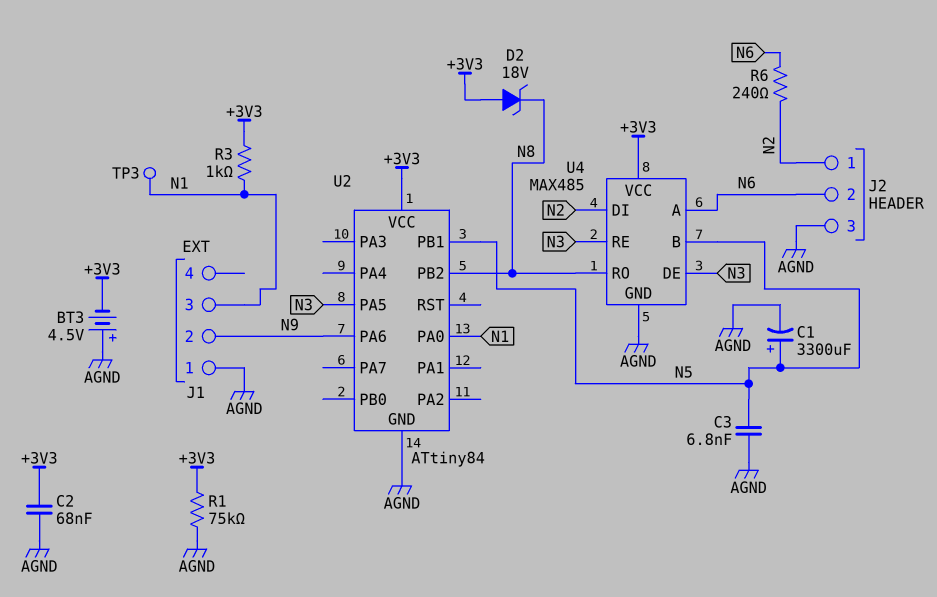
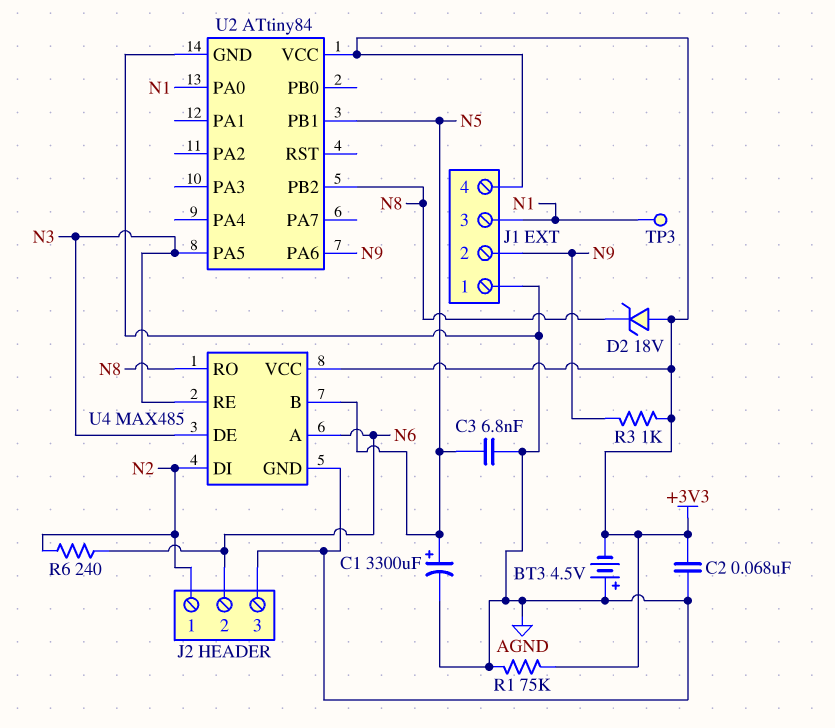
J1 pin 4: none -> +3V3
R3: 1k (+3V3, N1) -> 1k (+3V3, N9)

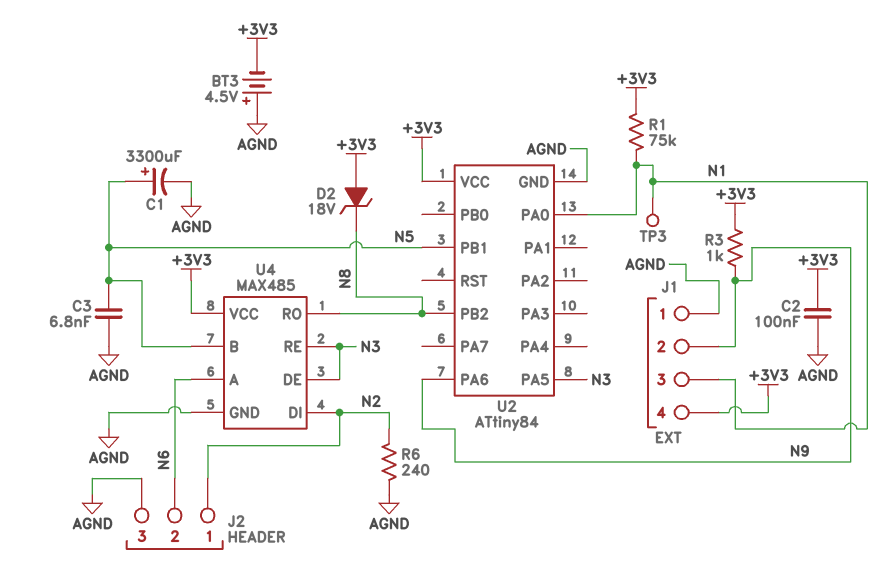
C2: 68nF (+3V3, AGND) -> 100nF (+3V3, AGND)
R1: 75k (+3V3, AGND) -> 75k (+3V3, N1)
R6: 240 (N2, N6) -> 240 (AGND, N2)

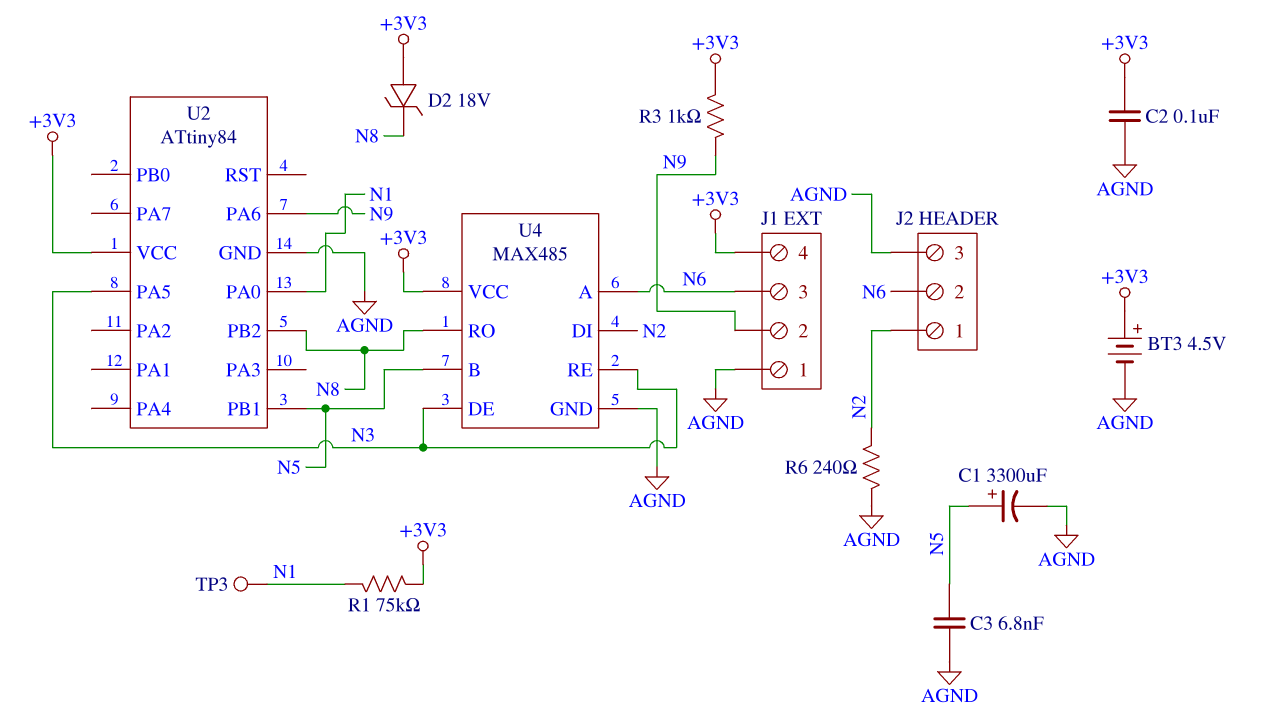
BT3: 4.5V (plus AGND, minus +3V3) -> 4.5V (plus +3V3, minus AGND)
J1 pin 3: N1 -> N6

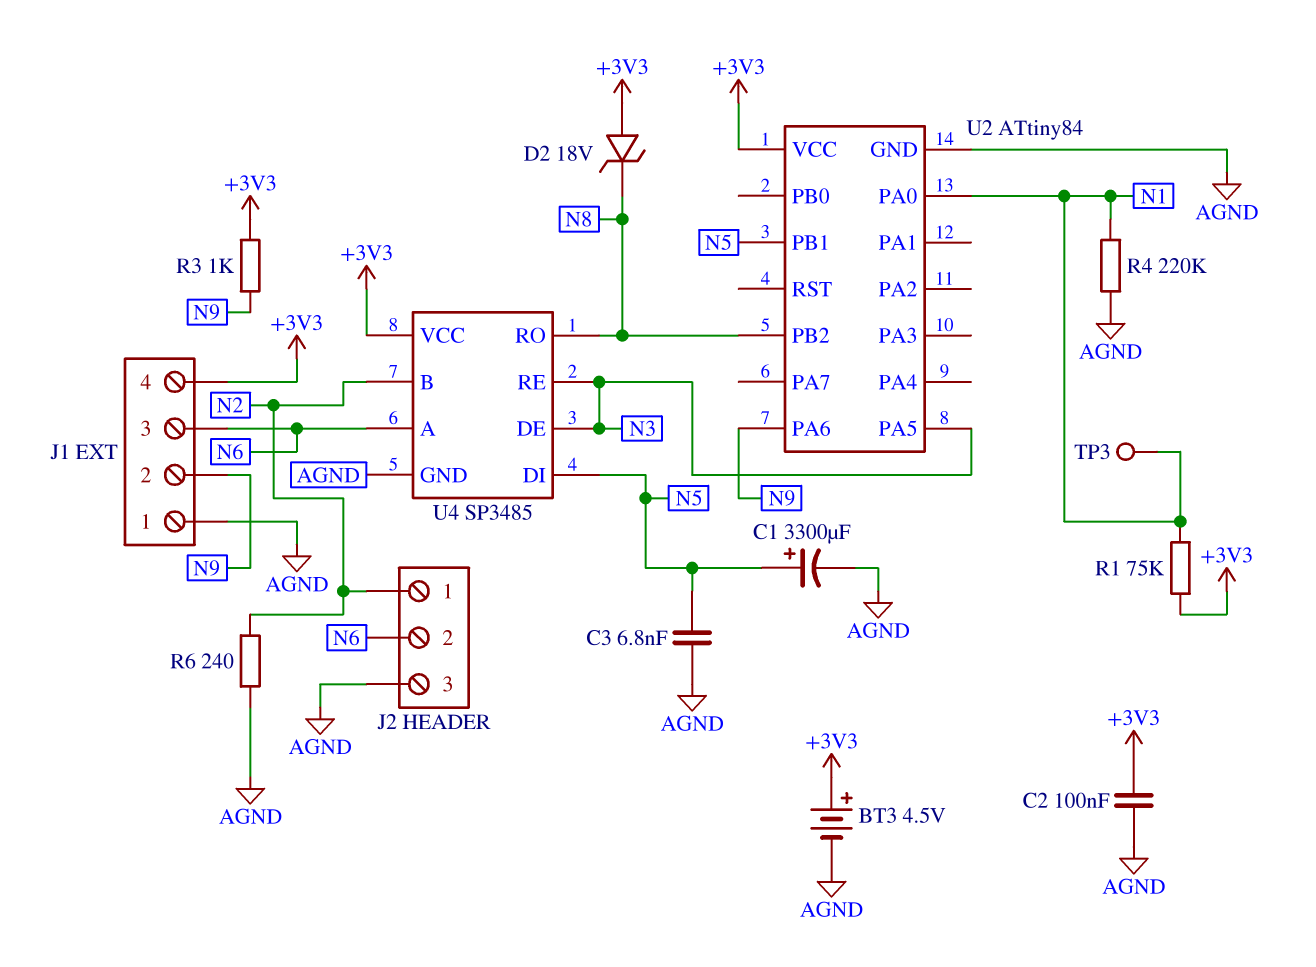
R4: none -> 220k (AGND, N1)
U4: MAX485 -> SP3485
U4 pin B: N5 -> N2
U4 pin DI: N2 -> N5

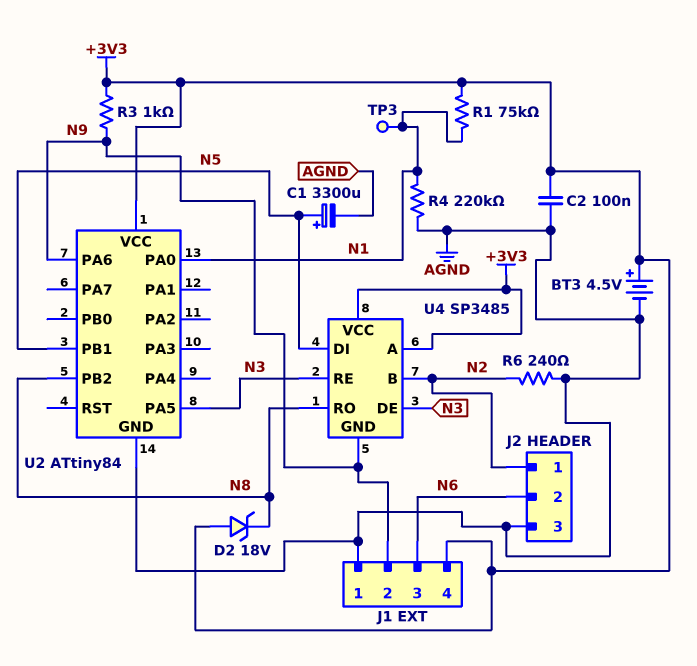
C3: 6.8nF (AGND, N5) -> none
U4 pin A: N6 -> +3V3
U4 pin GND: AGND -> N9

